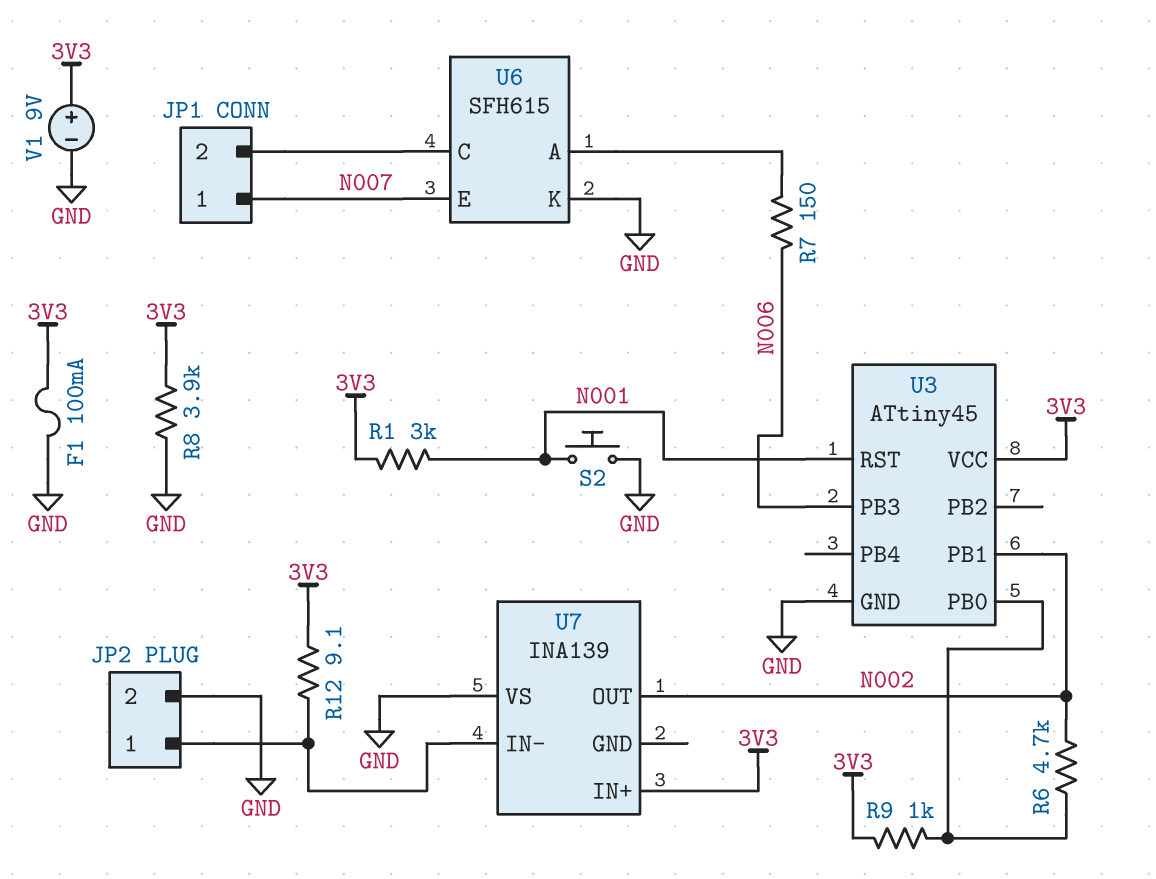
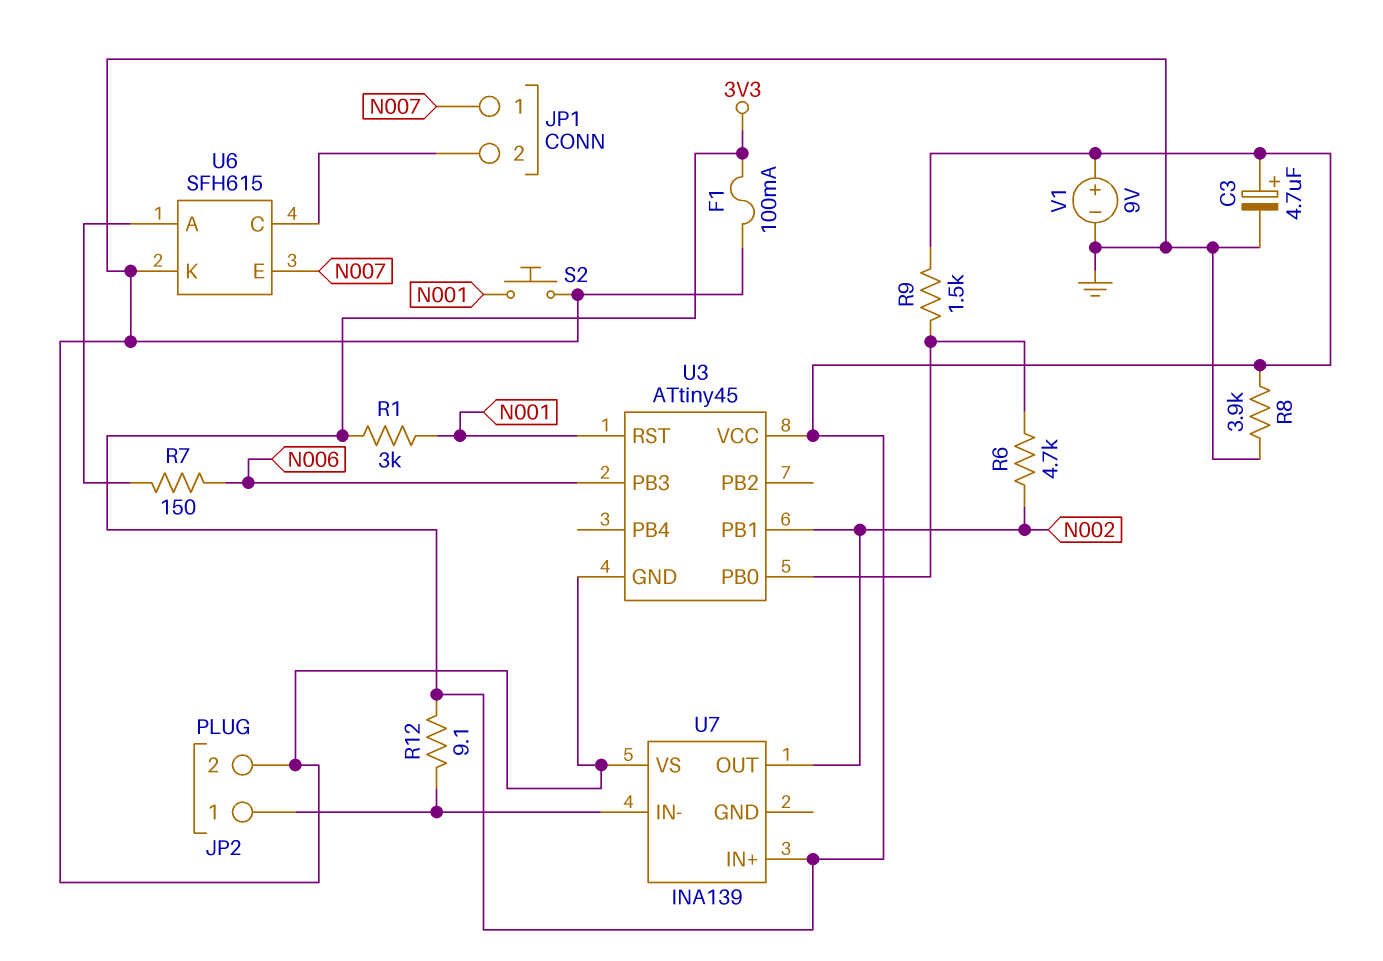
C3: none -> 4.7uF (plus 3V3, minus GND)
R9: 1k (3V3, U3/PB0) -> 1.5k (3V3, U3/PB0)

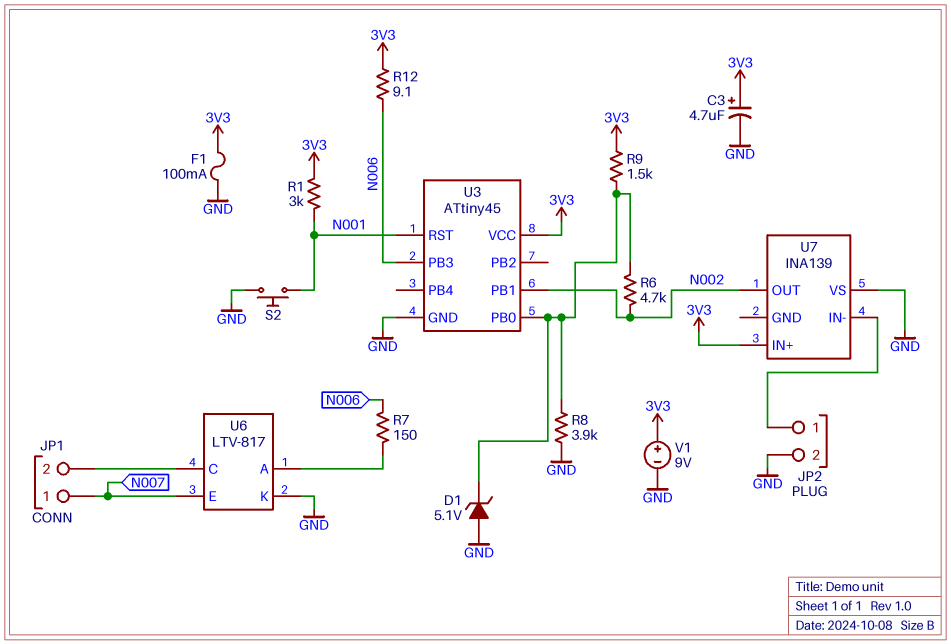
D1: none -> zener 5.1V (A GND, K U3/PB0)
R8: 3.9k (3V3, GND) -> 3.9k (GND, U3/PB0)
R12: 9.1 (3V3, JP2/1) -> 9.1 (3V3, N006)
U6: SFH615 -> LTV-817

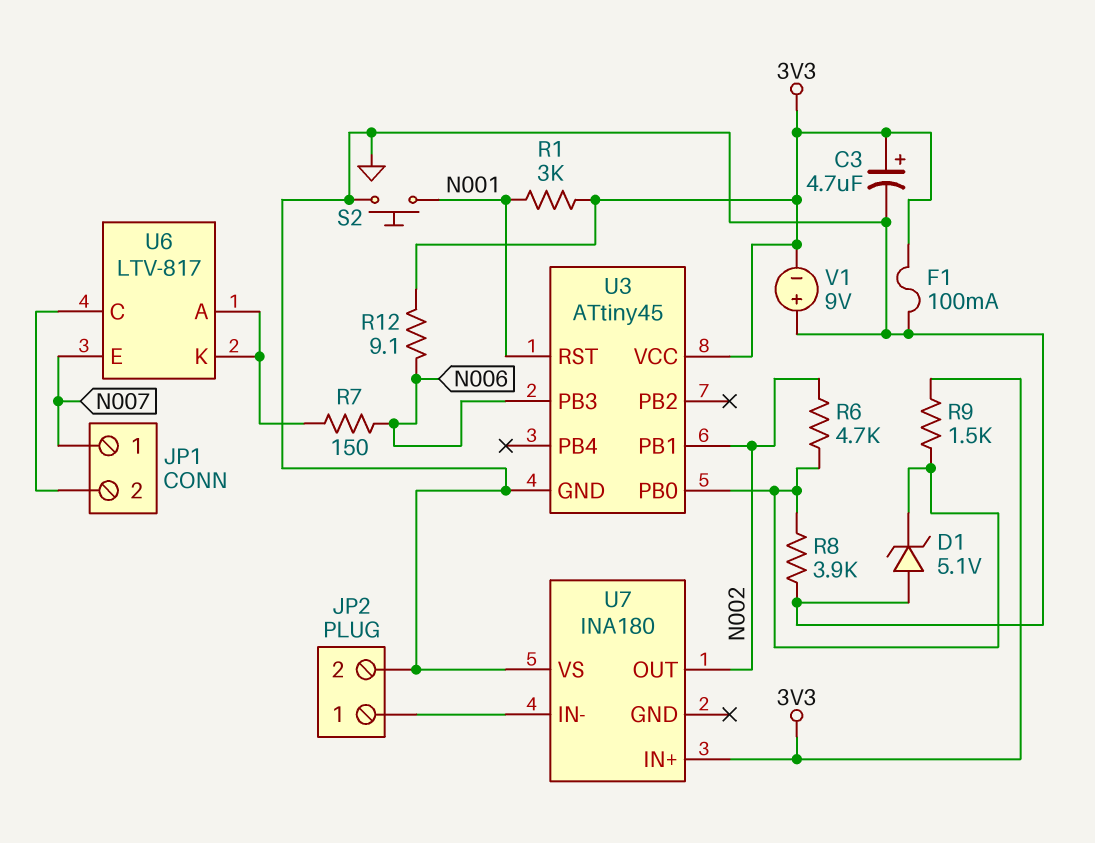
U6 pin K: GND -> U6/A
U7: INA139 -> INA180
V1: 9V (plus 3V3, minus GND) -> 9V (plus GND, minus 3V3)

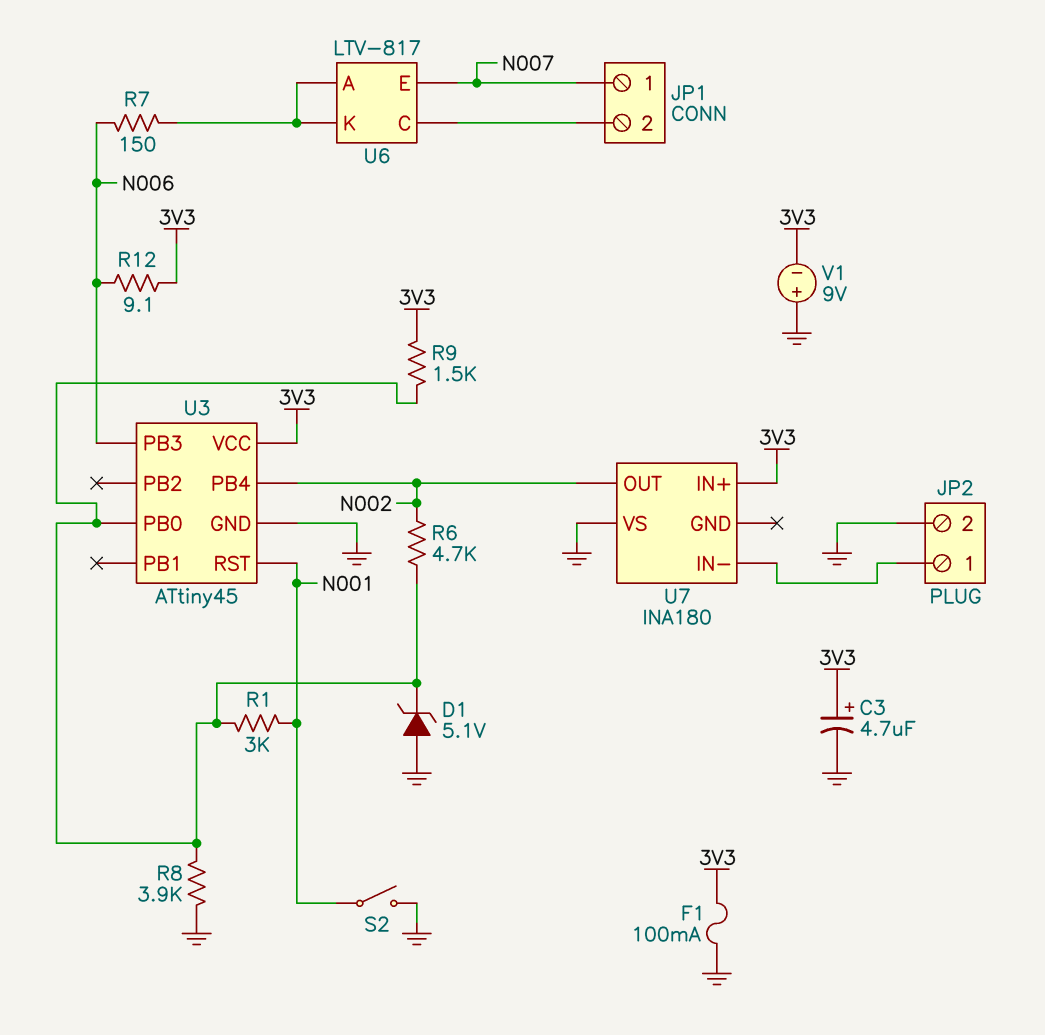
R1: 3k (3V3, N001) -> 3k (N001, U3/PB0)
S2: button (GND, N001) -> switch (GND, N001)
U3 pin PB1: N002 -> none
U3 pin PB4: none -> N002

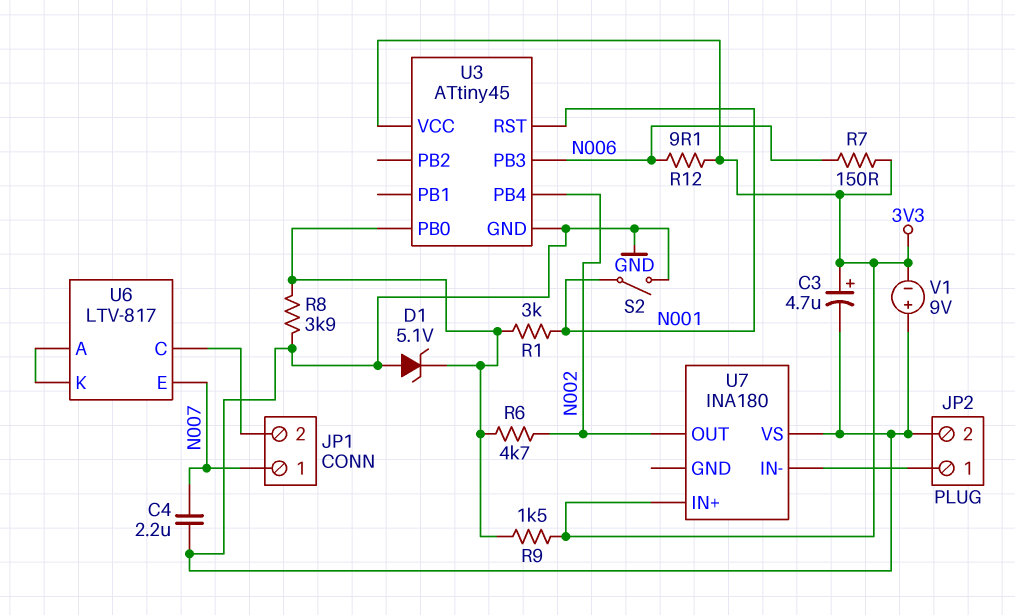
C4: none -> 2.2uF (GND, N007)
F1: 100mA (3V3, GND) -> none
R7: 150 (N006, U6/A) -> 150 (3V3, N006)

